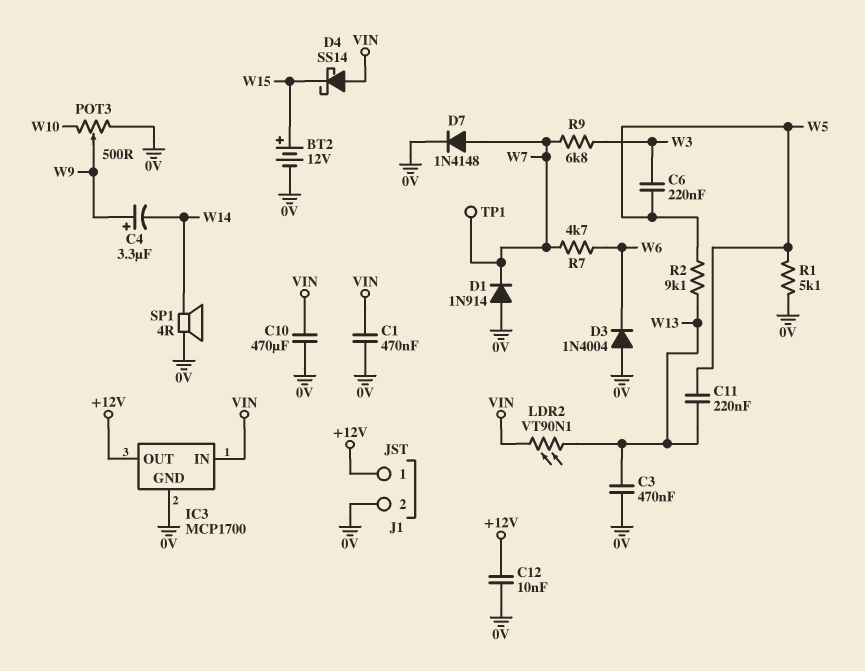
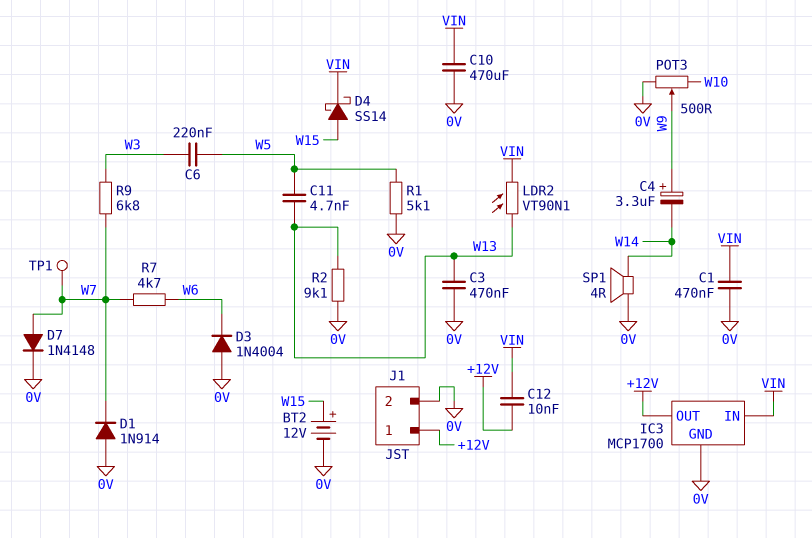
C11: 220nF (W5, W13) -> 4.7nF (W5, W13)
C12: 10nF (+12V, 0V) -> 10nF (+12V, VIN)
D4: schottky SS14 (A VIN, K W15) -> schottky SS14 (A W15, K VIN)
R2: 9.1k (W5, W13) -> 9.1k (0V, W13)

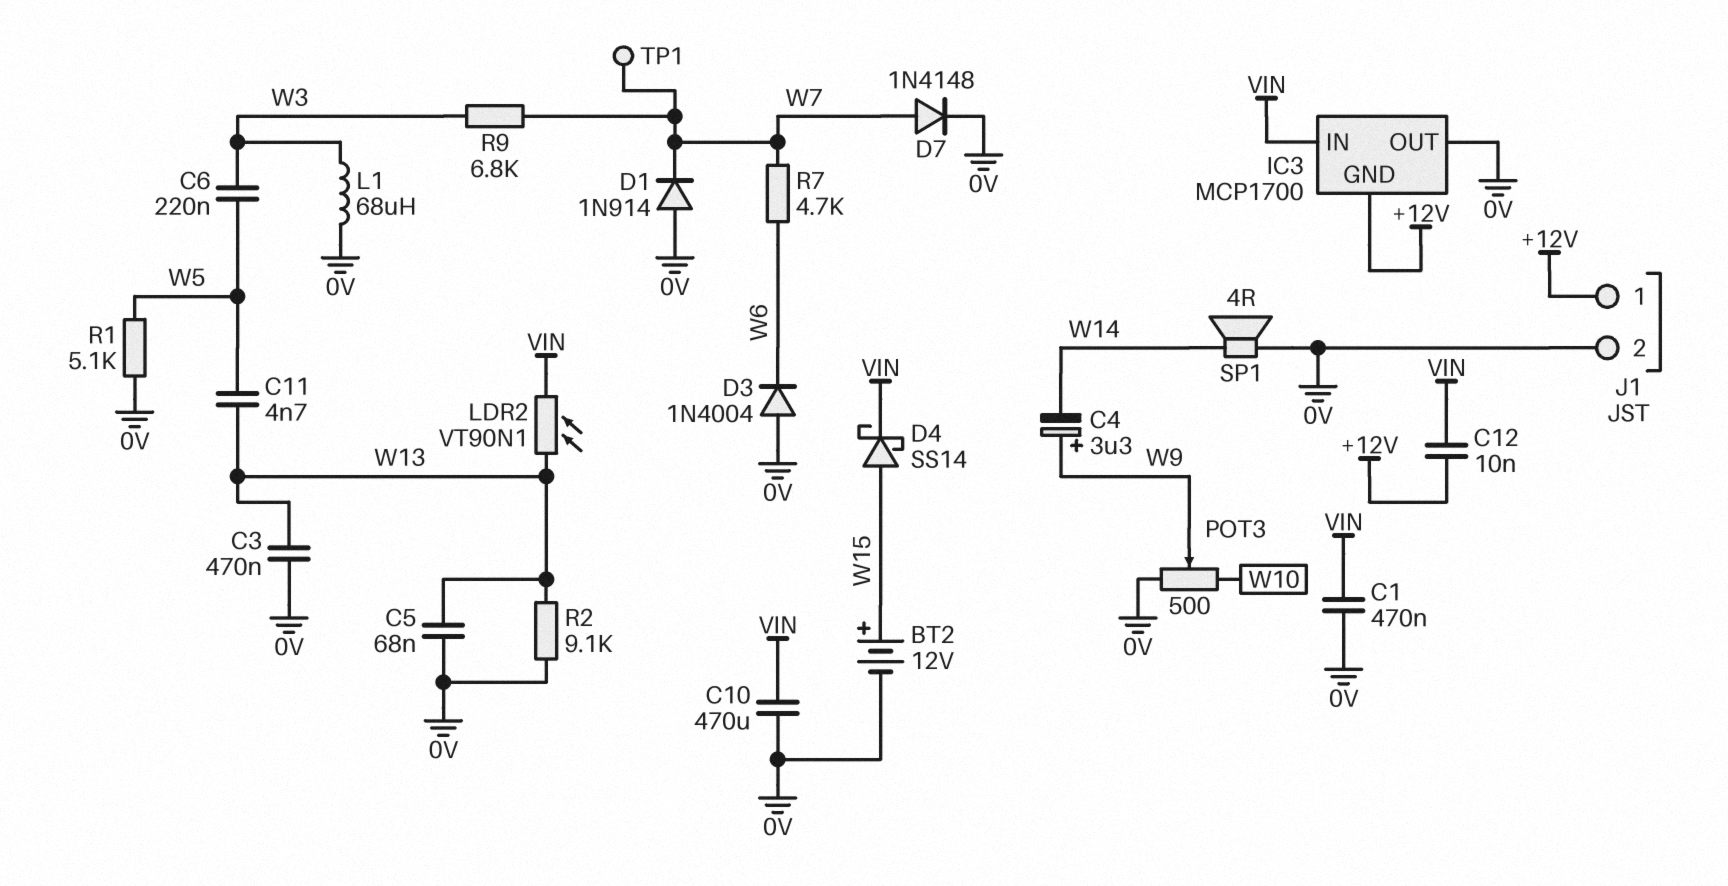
C5: none -> 68nF (0V, W13)
IC3 pin GND: 0V -> +12V
IC3 pin OUT: +12V -> 0V
L1: none -> 68uH (0V, W3)

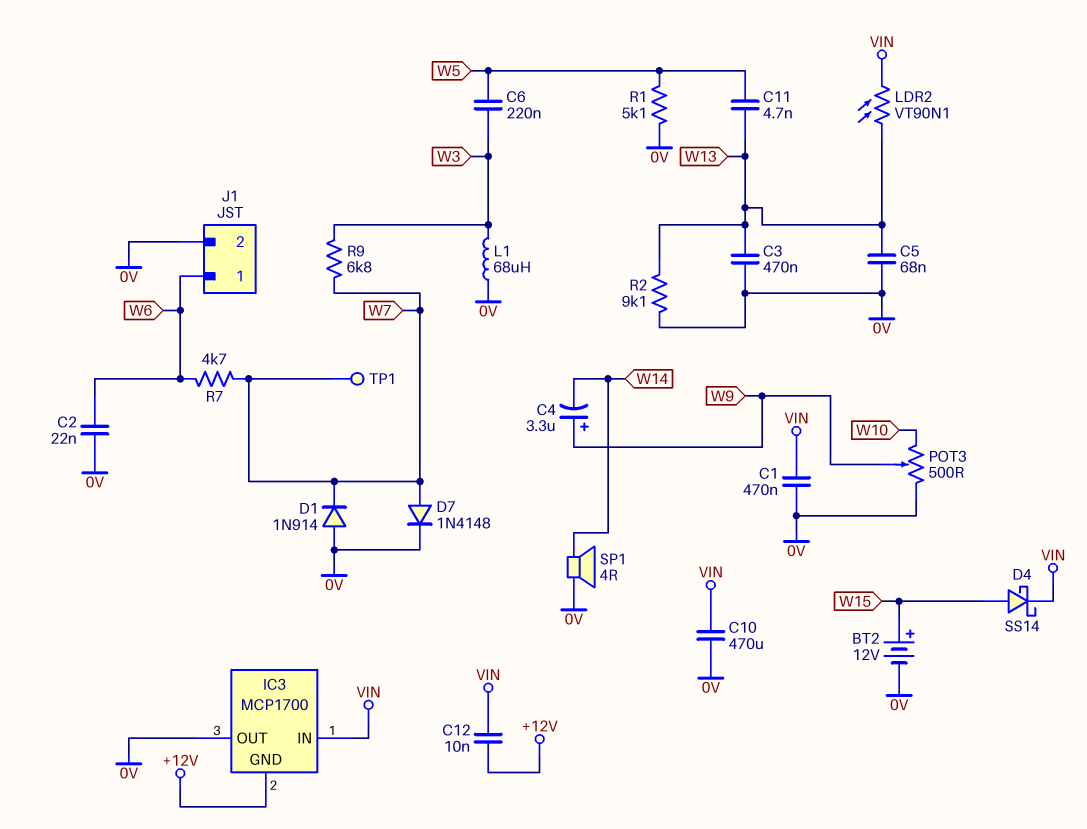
C2: none -> 22nF (0V, W6)
D3: diode 1N4004 (A 0V, K W6) -> none
J1 pin 1: +12V -> W6

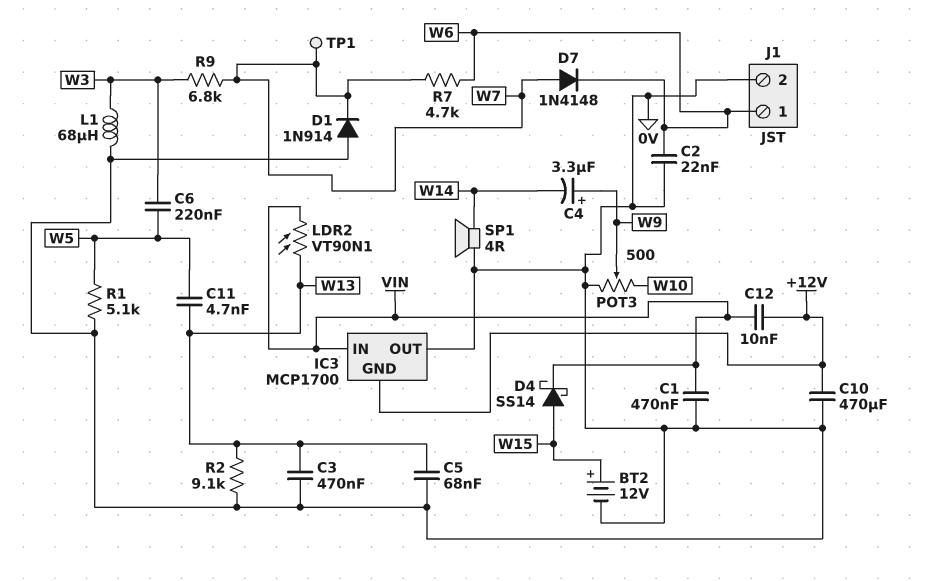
C10: 470uF (0V, VIN) -> 470uF (+12V, 0V)
D7: diode 1N4148 (A W7, K 0V) -> diode 1N4148 (A W7, K W6)

